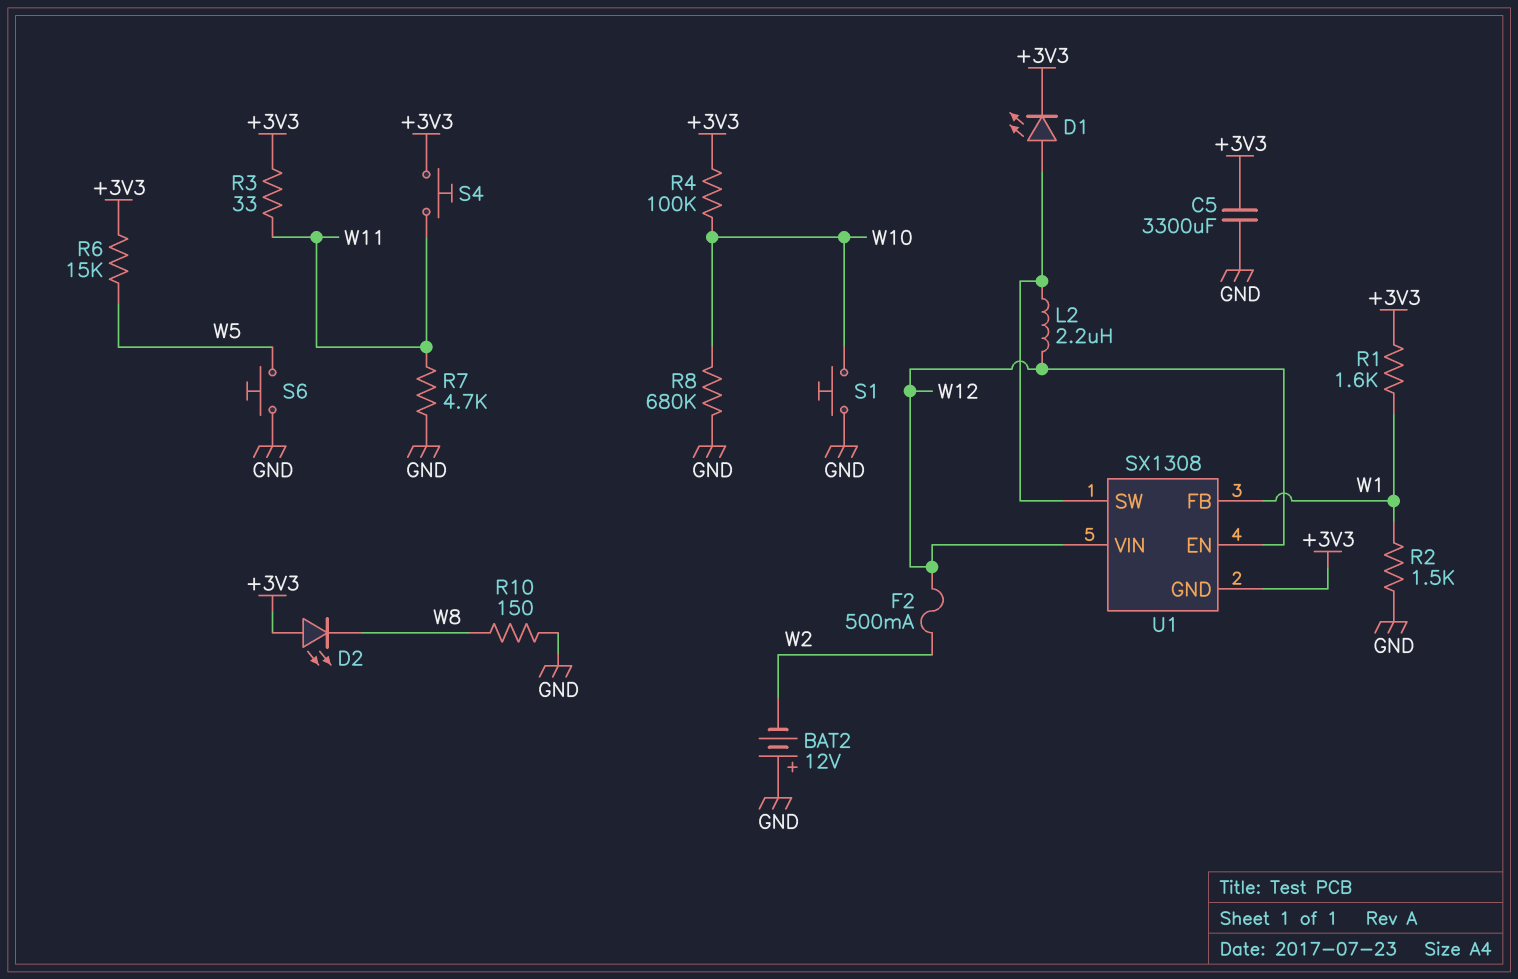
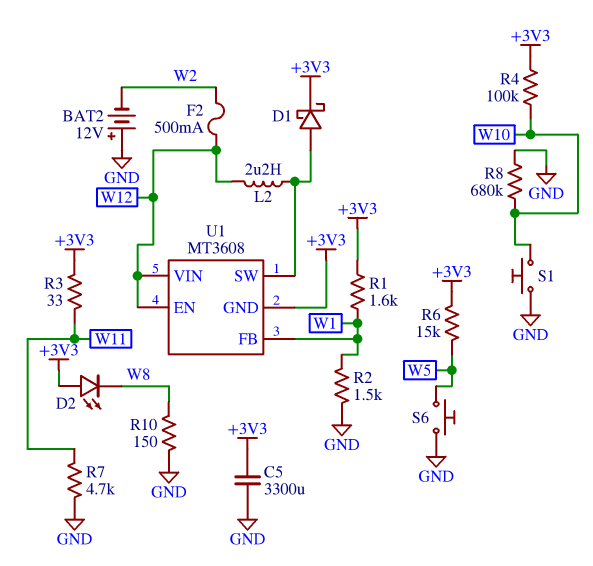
D1: LED (A U1/SW, K +3V3) -> schottky (A U1/SW, K +3V3)
S4: button (+3V3, W11) -> none
U1: SX1308 -> MT3608

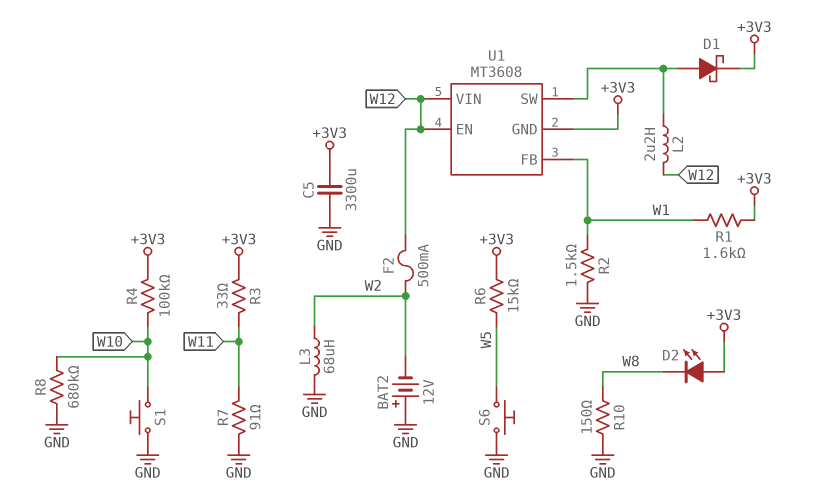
L3: none -> 68uH (GND, W2)
R7: 4.7k (GND, W11) -> 91 (GND, W11)

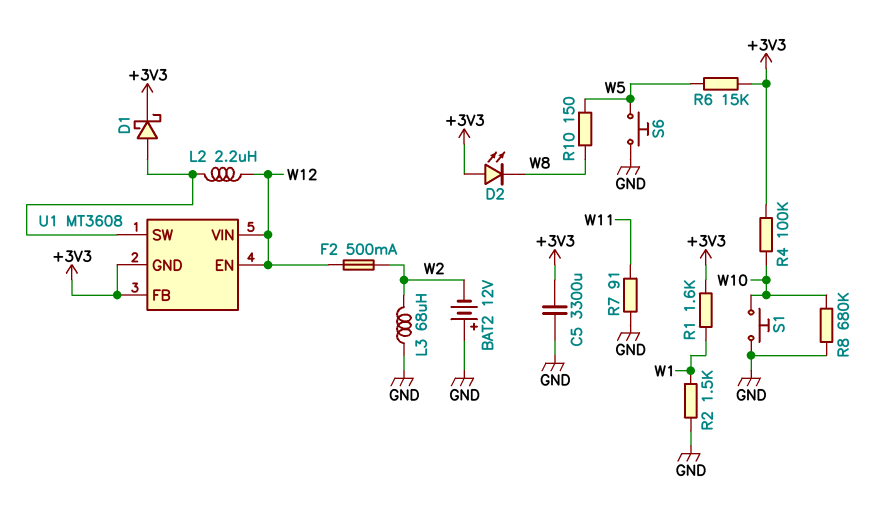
R3: 33 (+3V3, W11) -> none
R10: 150 (GND, W8) -> 150 (W5, W8)
U1 pin FB: W1 -> +3V3

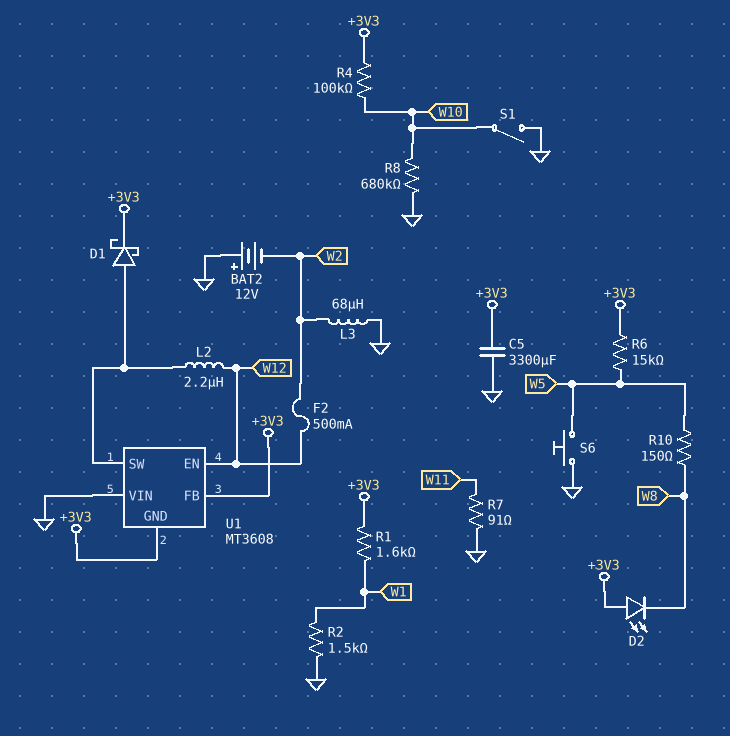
S1: button (GND, W10) -> switch (GND, W10)
U1 pin VIN: W12 -> GND

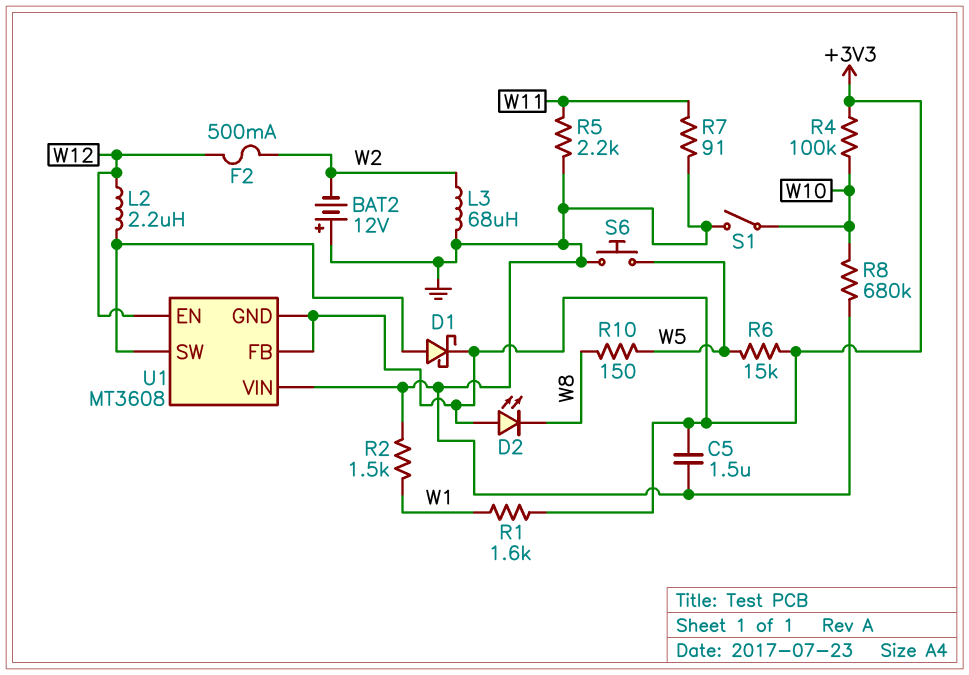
C5: 3300uF (+3V3, GND) -> 1.5uF (+3V3, GND)
R5: none -> 2.2k (GND, W11)

